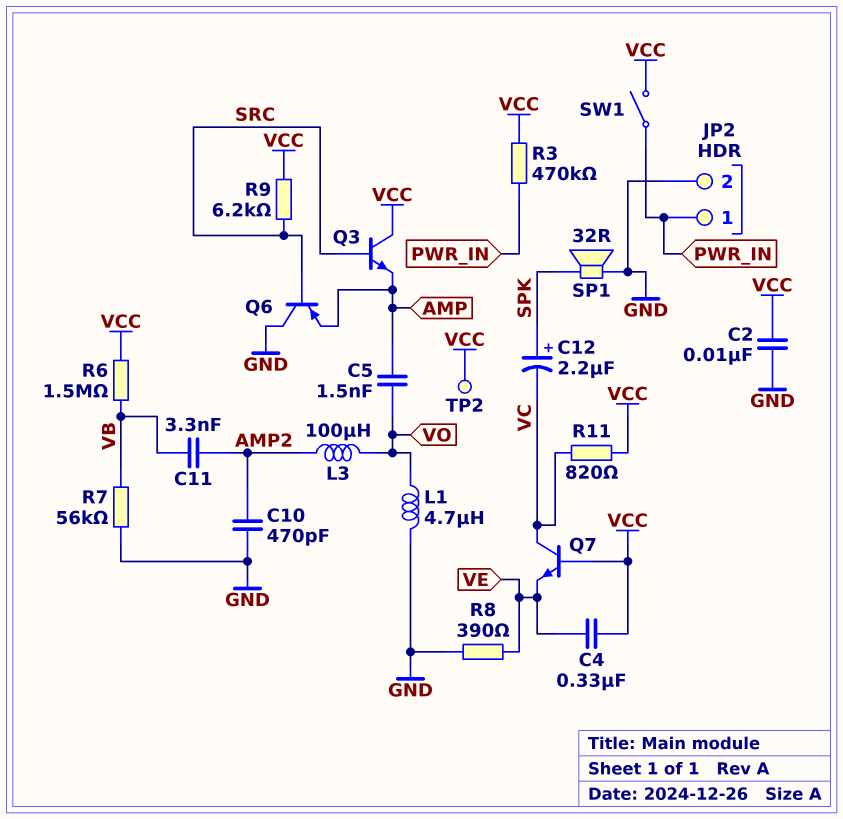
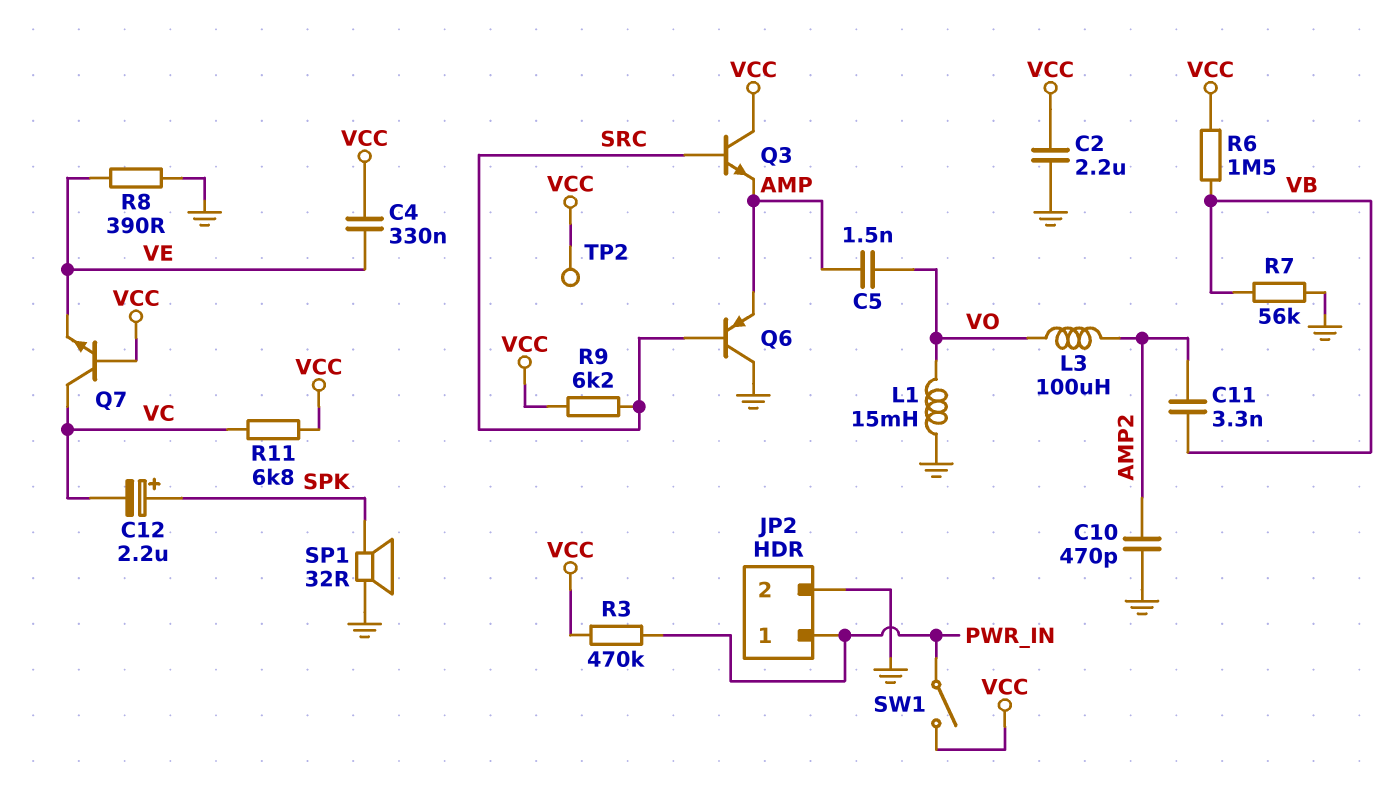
C2: 10nF (GND, VCC) -> 2.2uF (GND, VCC)
L1: 4.7uH (GND, VO) -> 15mH (GND, VO)
R11: 820 (VC, VCC) -> 6.8k (VC, VCC)

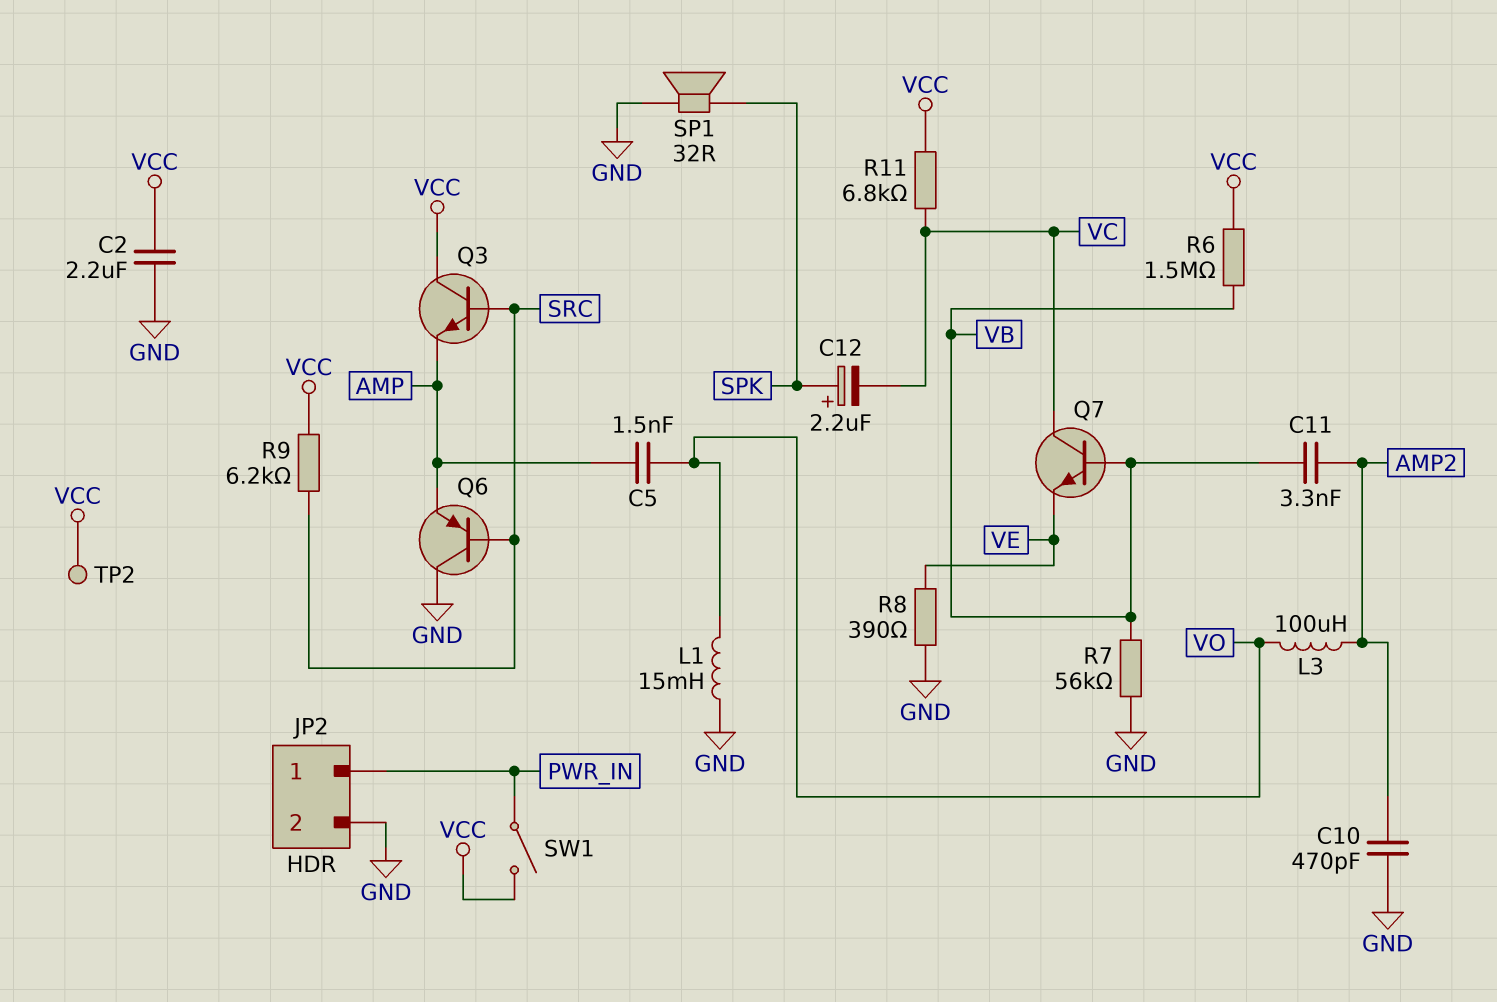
C4: 330nF (VCC, VE) -> none
Q7: NPN (B VCC, C VC, E VE) -> NPN (B VB, C VC, E VE)
R3: 470k (PWR_IN, VCC) -> none

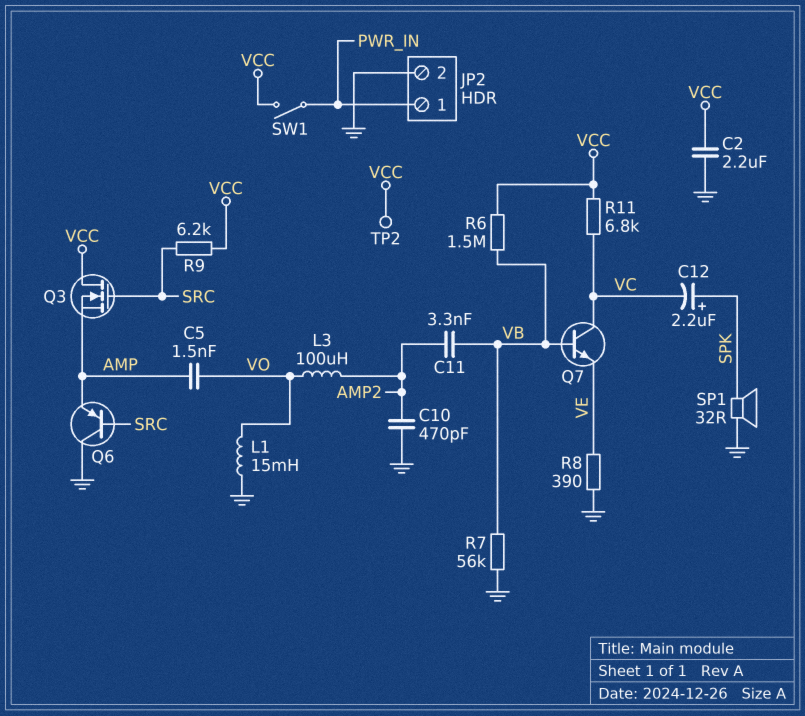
Q3: NPN (B SRC, C VCC, E AMP) -> NMOS (G SRC, D VCC, S AMP)

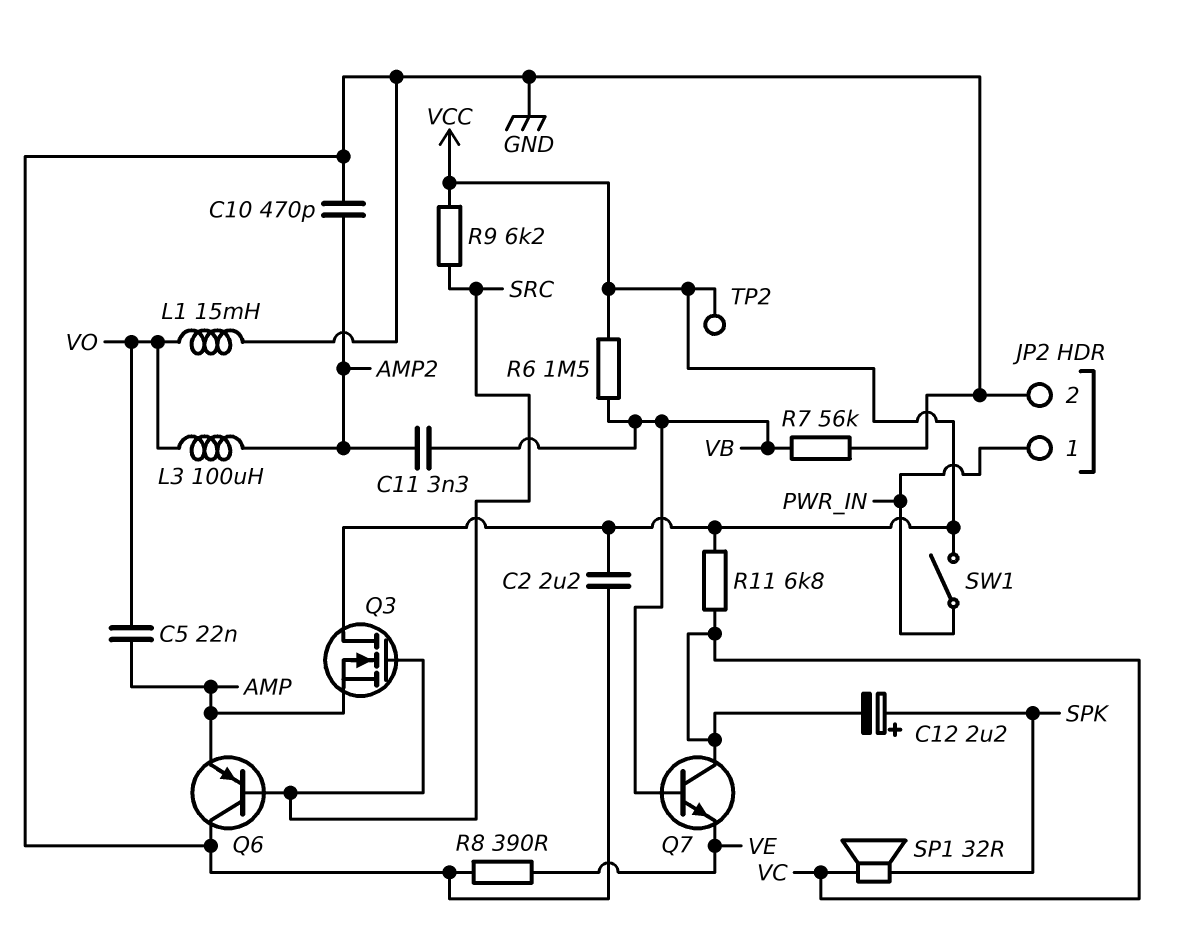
C5: 1.5nF (AMP, VO) -> 22nF (AMP, VO)
SP1: speaker 32R (GND, SPK) -> speaker 32R (SPK, VC)

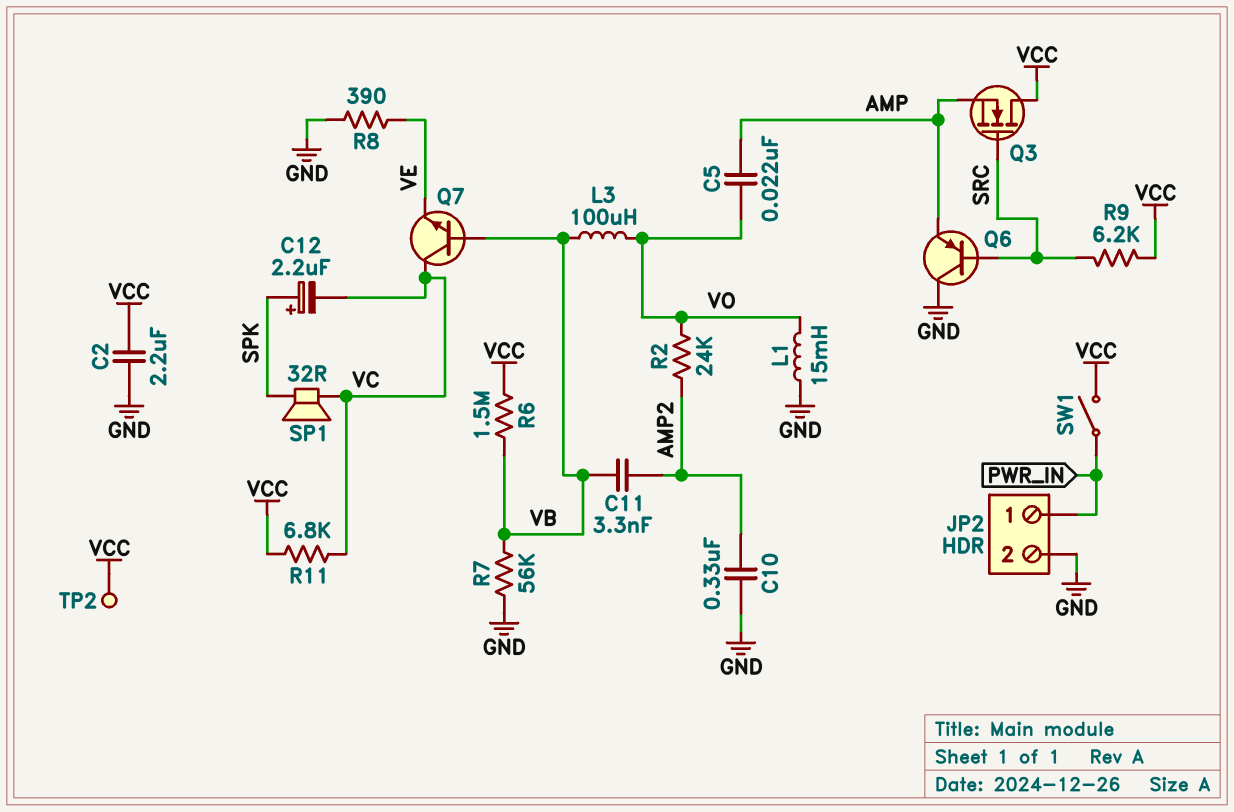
C10: 470pF (AMP2, GND) -> 330nF (AMP2, GND)
L3: 100uH (AMP2, VO) -> 100uH (VB, VO)
R2: none -> 24k (AMP2, VO)

